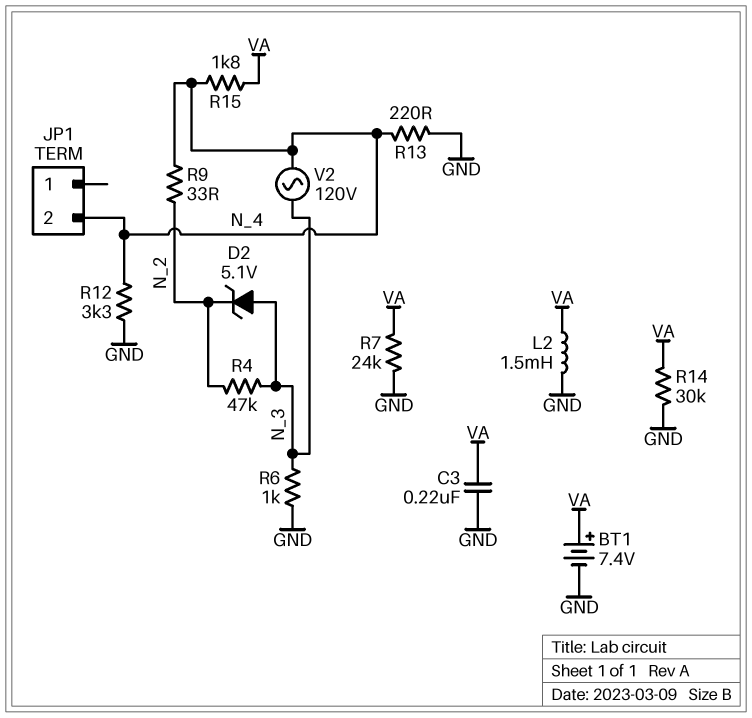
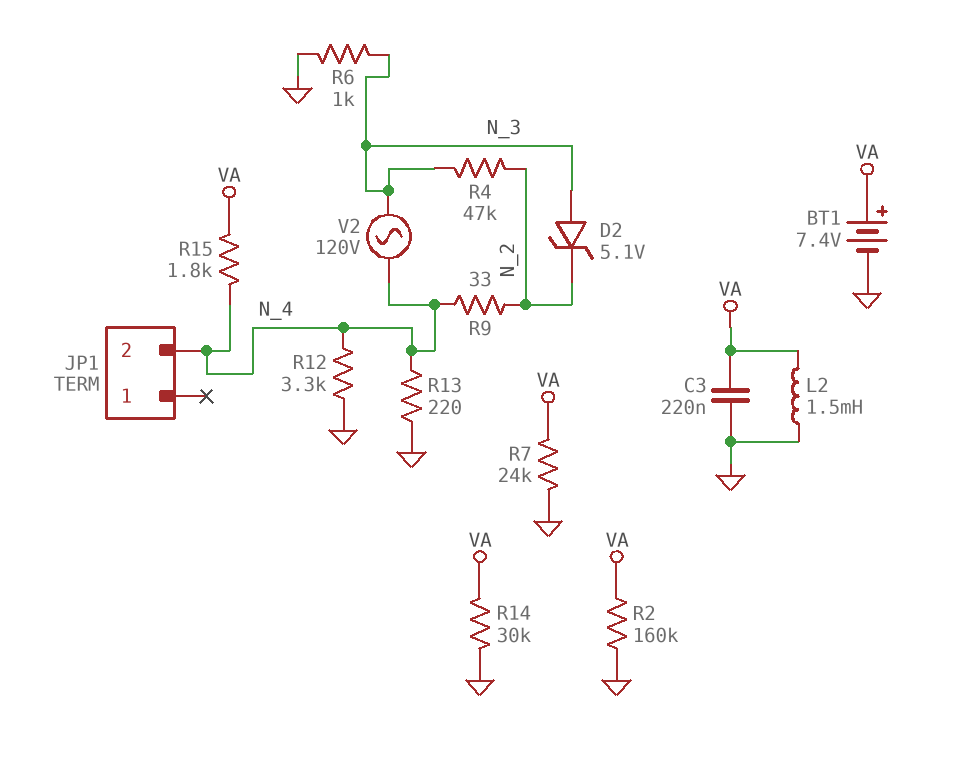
R2: none -> 160k (GND, VA)

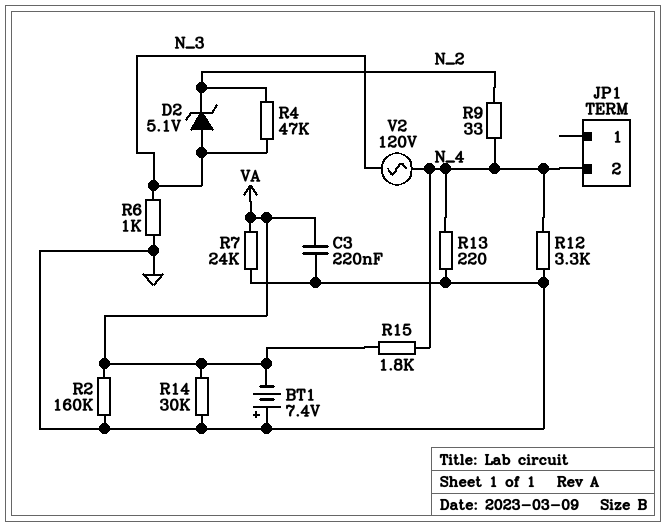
BT1: 7.4V (plus VA, minus GND) -> 7.4V (plus GND, minus VA)
L2: 1.5mH (GND, VA) -> none

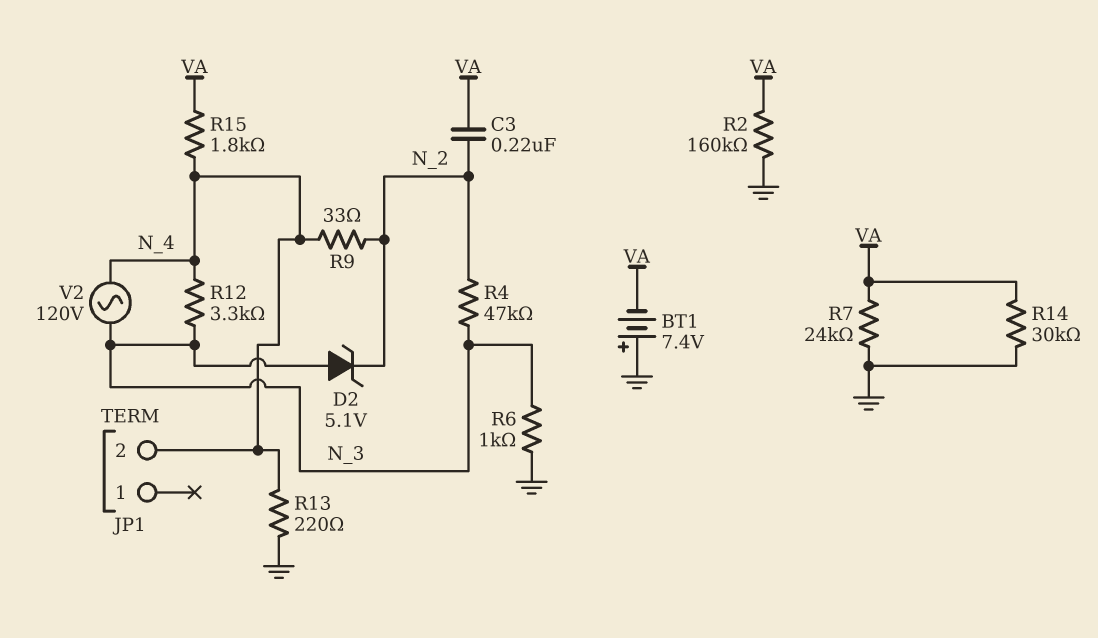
C3: 220nF (GND, VA) -> 220nF (N_2, VA)
R12: 3.3k (GND, N_4) -> 3.3k (N_3, N_4)

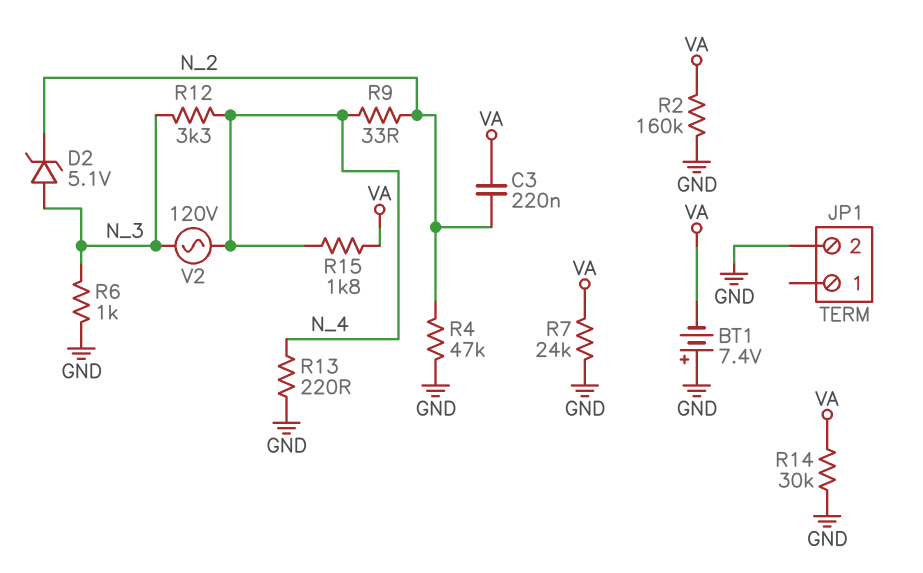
JP1 pin 2: N_4 -> GND
R4: 47k (N_2, N_3) -> 47k (GND, N_2)

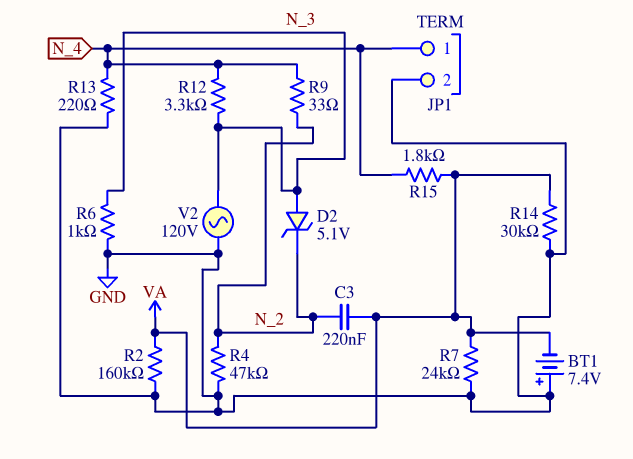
JP1 pin 1: none -> N_4
V2: AC 120V (N_3, N_4) -> AC 120V (GND, N_3)

